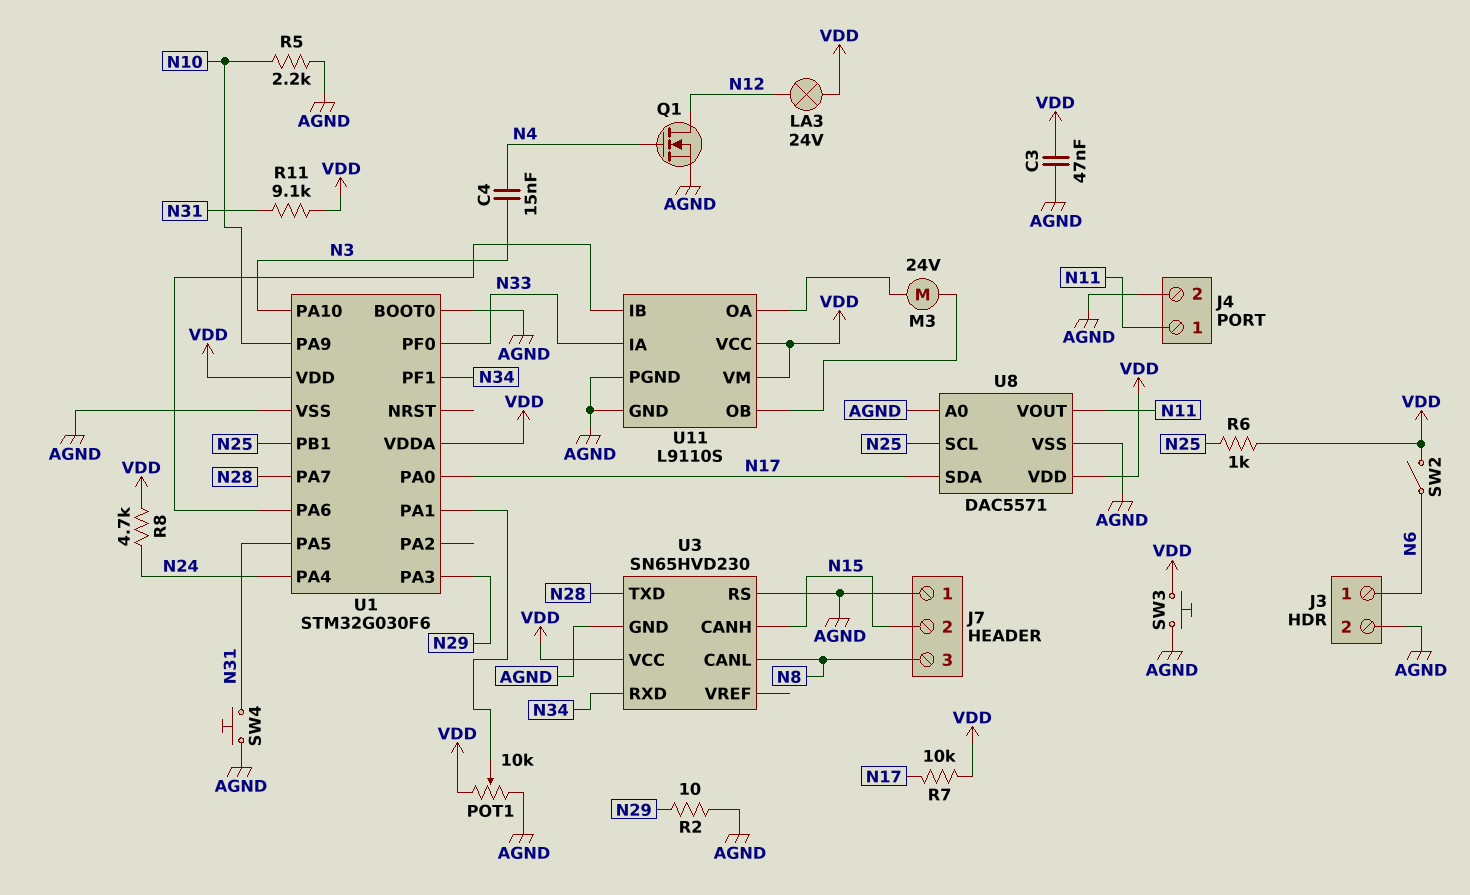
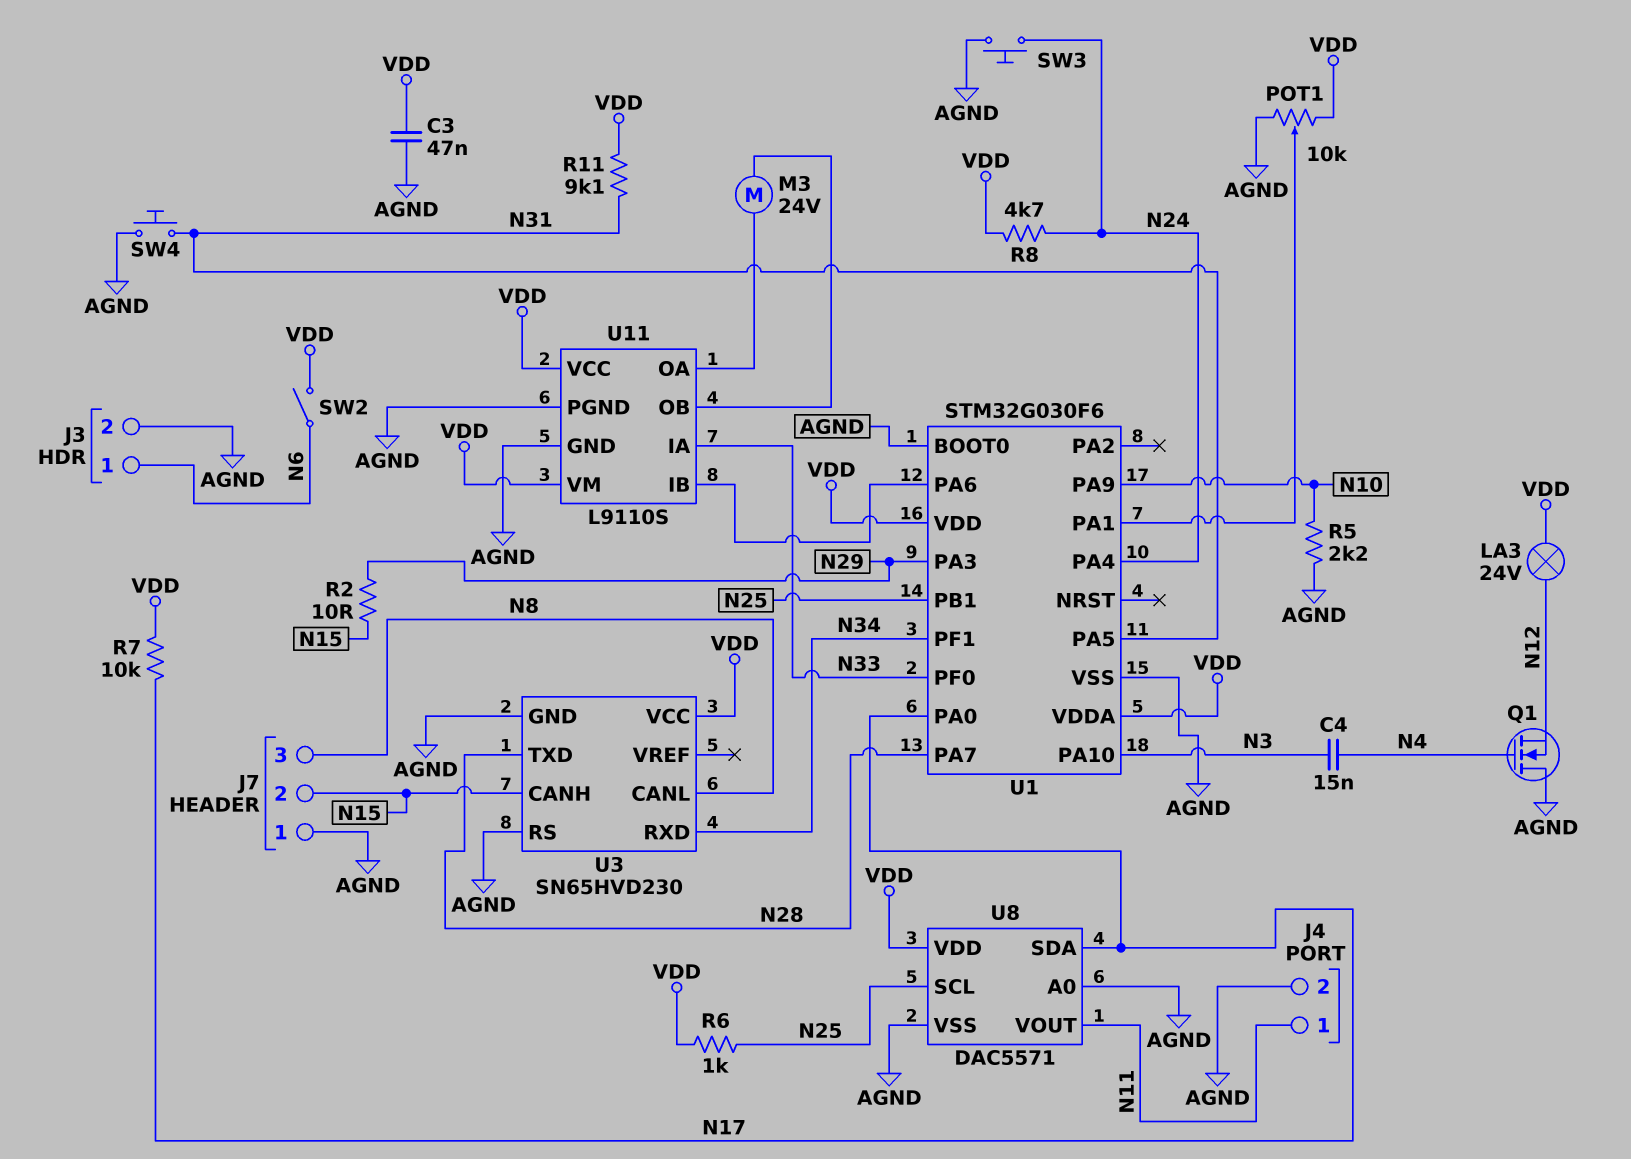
Q1: NMOS (G N4, D N12, S AGND) -> NMOS (G N4, D AGND, S N12)
R2: 10 (AGND, N29) -> 10 (N15, N29)
SW3: button (AGND, VDD) -> button (AGND, N24)

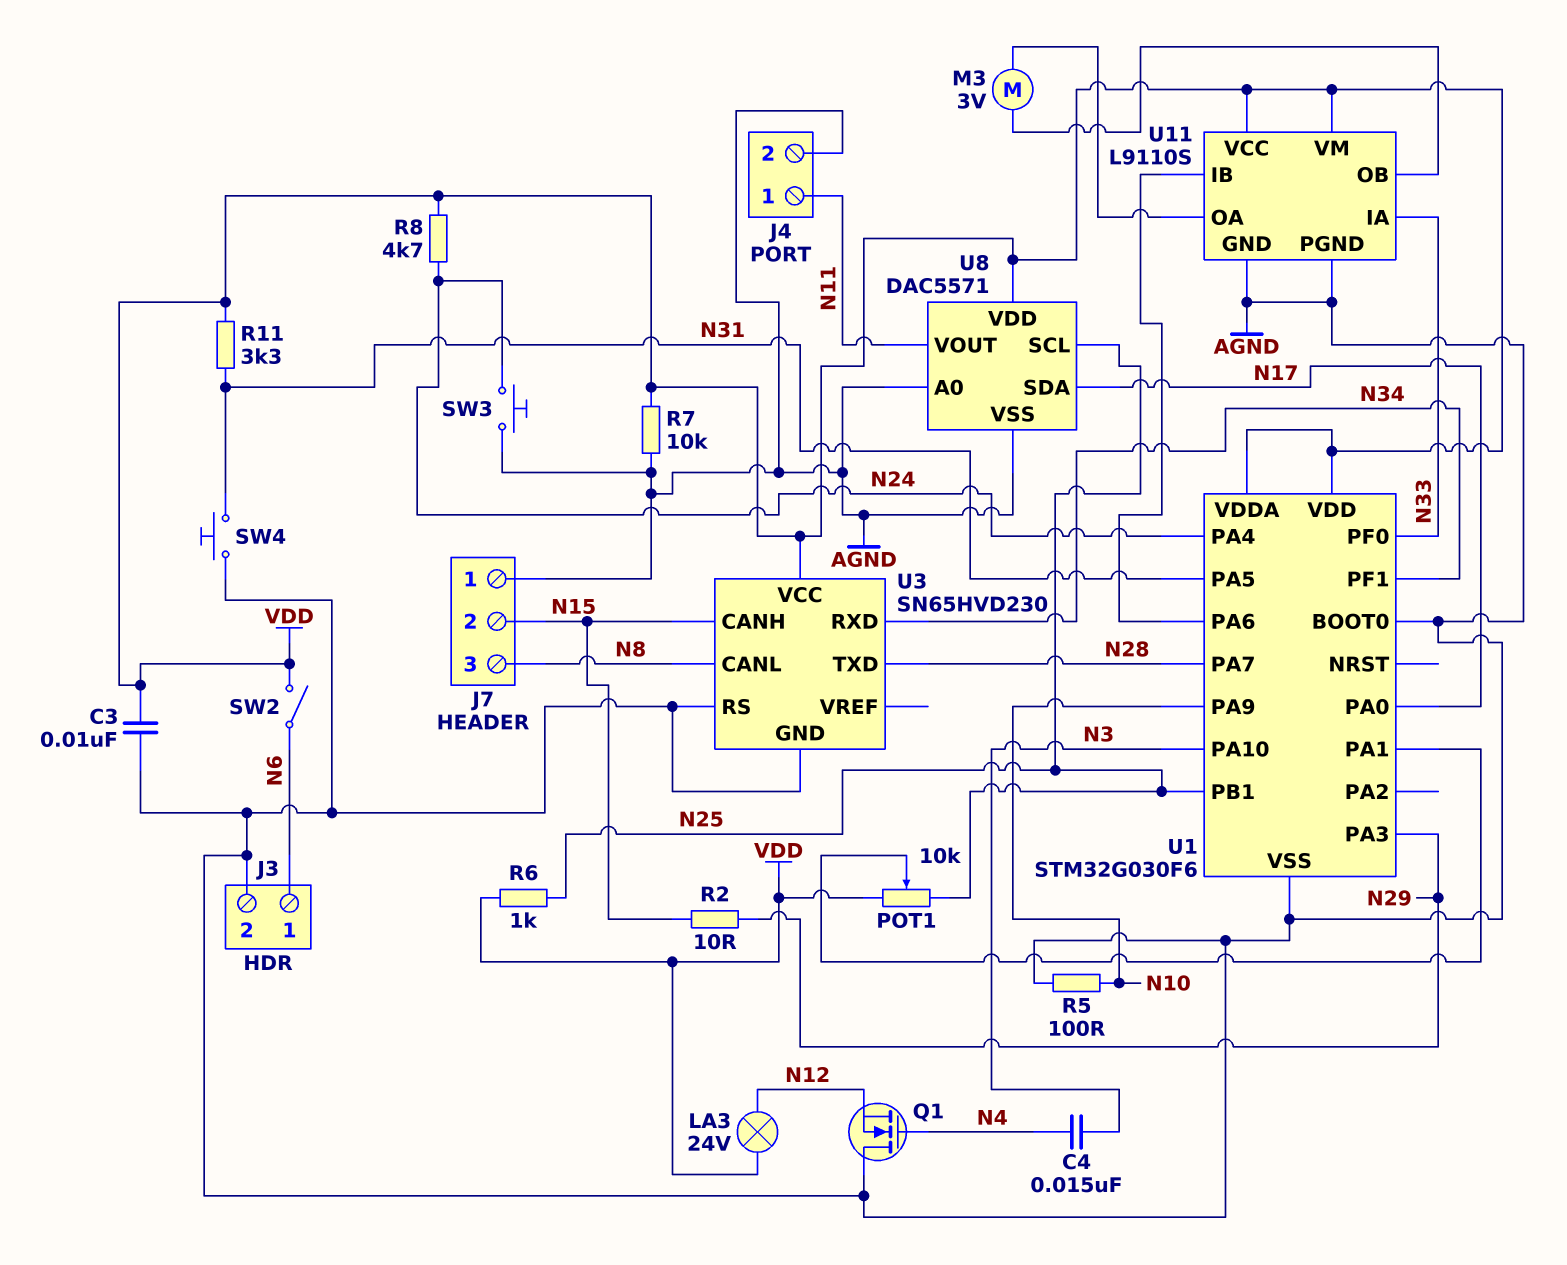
C3: 47nF (AGND, VDD) -> 10nF (AGND, VDD)
M3: motor 24V (U11/OA, U11/OB) -> motor 3V (U11/OA, U11/OB)
POT1: 10k (AGND, VDD, wiper U1/PA1) -> 10k (N25, VDD, wiper U1/PA1)
R5: 2.2k (AGND, N10) -> 100 (AGND, N10)
R7: 10k (N17, VDD) -> 10k (AGND, VDD)
R11: 9.1k (N31, VDD) -> 3.3k (N31, VDD)

